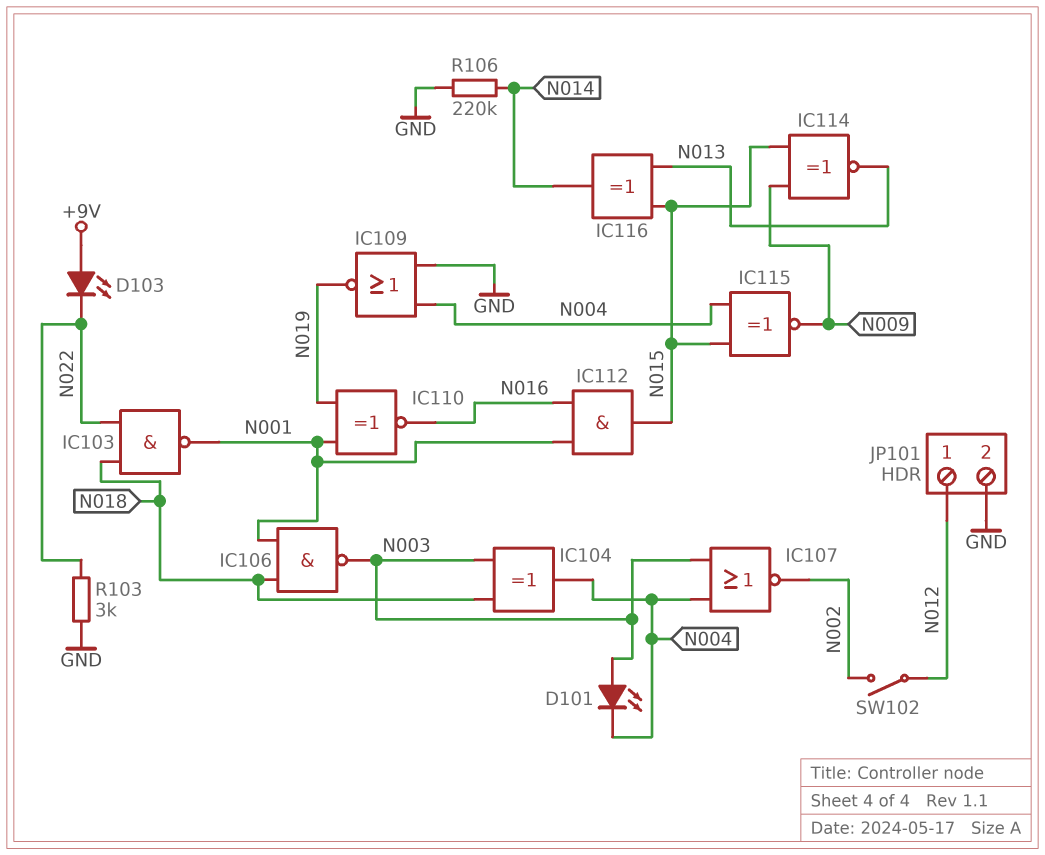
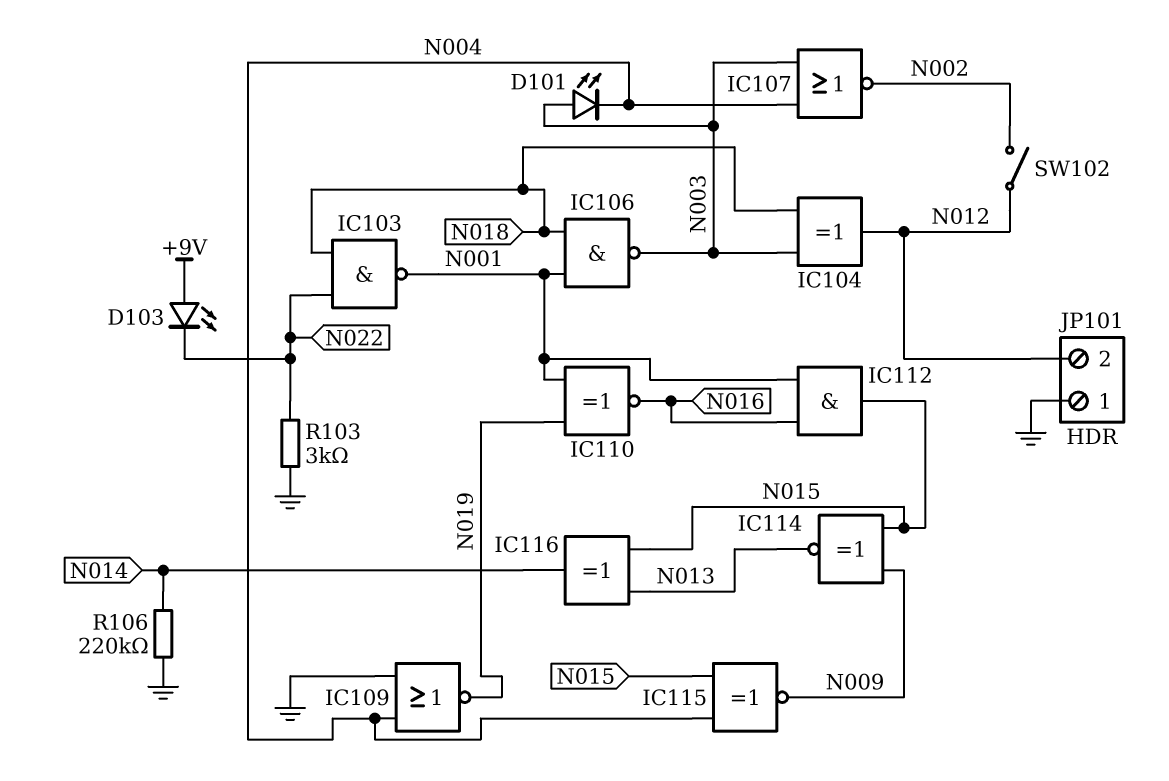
IC104: XOR (in N003, in N018, out N004) -> XOR (in N003, in N018, out N012)
JP101 pin 1: N012 -> GND
JP101 pin 2: GND -> N012

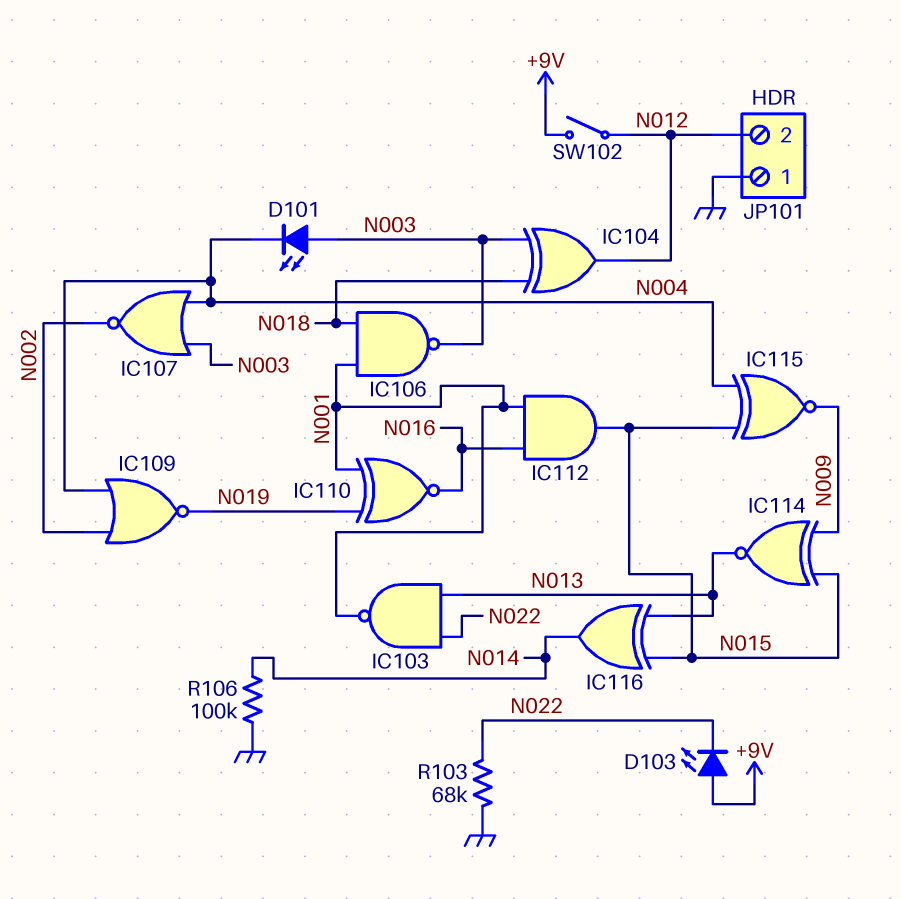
IC103: NAND (in N018, in N022, out N001) -> NAND (in N013, in N022, out N001)
IC109: NOR (in GND, in N004, out N019) -> NOR (in N002, in N004, out N019)
R103: 3k (GND, N022) -> 68k (GND, N022)
R106: 220k (GND, N014) -> 100k (GND, N014)
SW102: switch (N002, N012) -> switch (+9V, N012)

